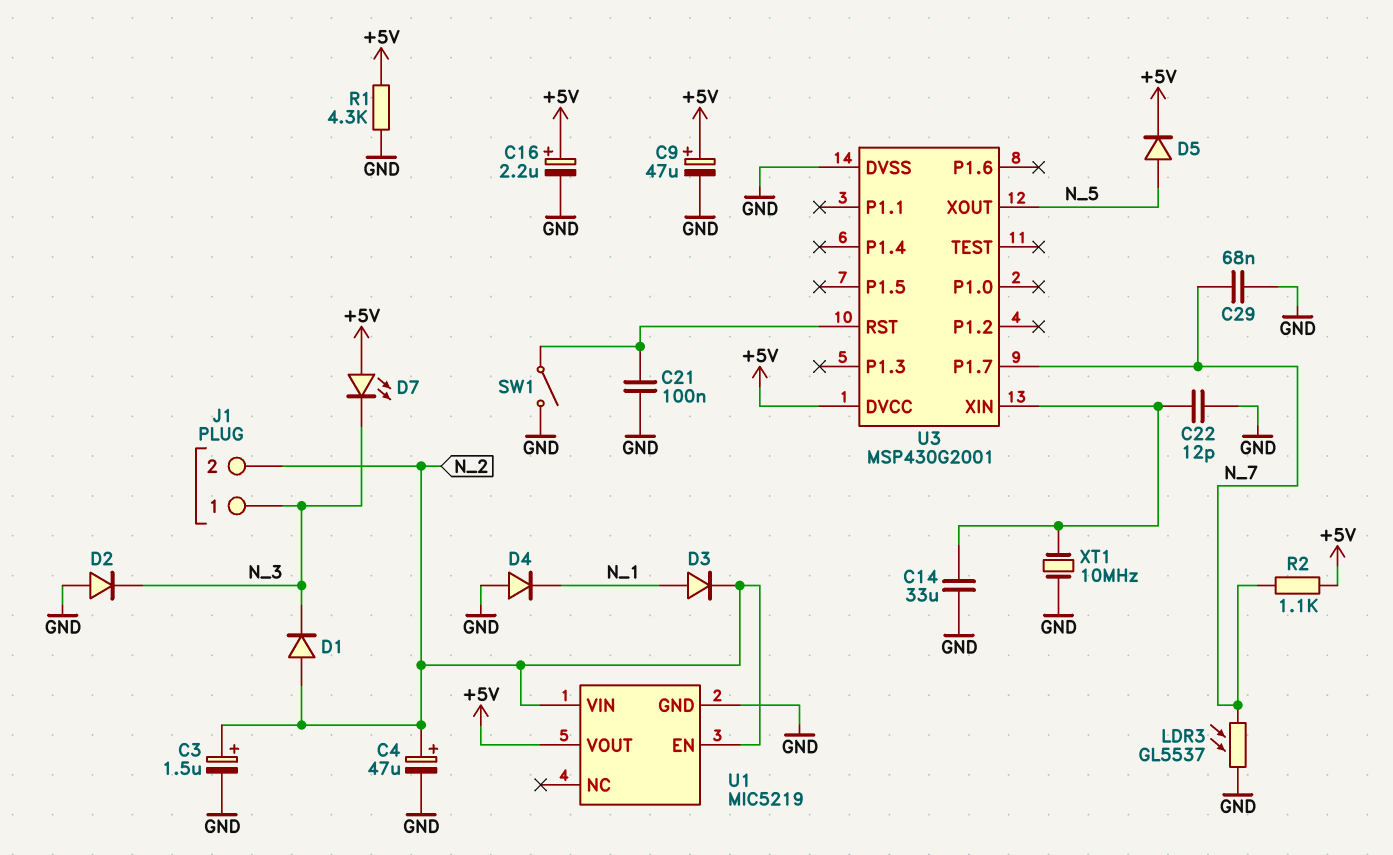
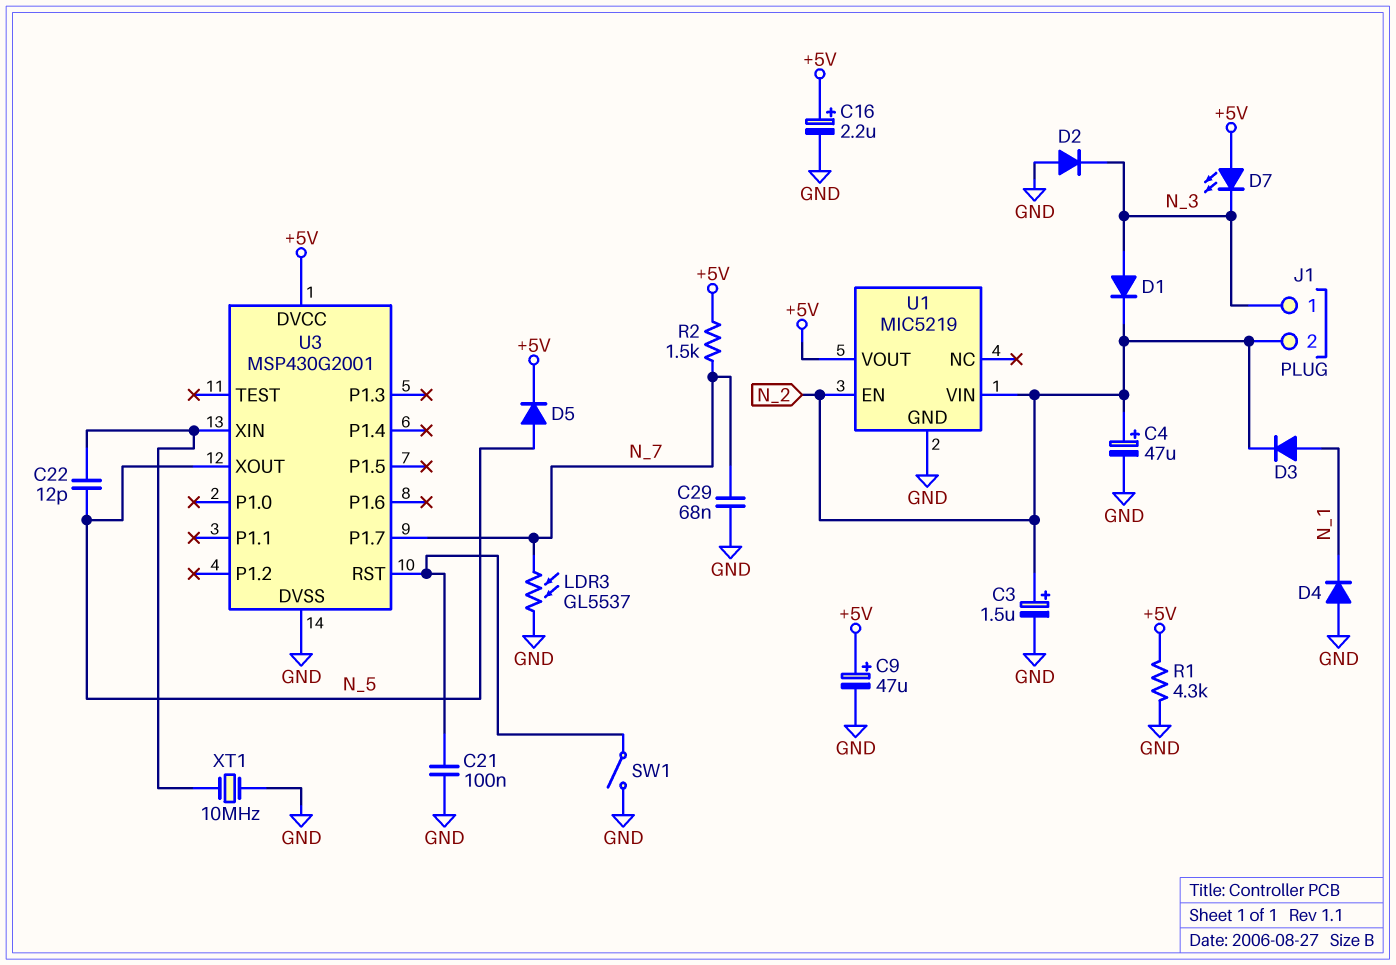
C14: 33uF (GND, U3/XIN) -> none
C22: 12pF (GND, U3/XIN) -> 12pF (N_5, U3/XIN)
D1: diode (A N_2, K N_3) -> diode (A N_3, K N_2)
R2: 1.1k (+5V, N_7) -> 1.5k (+5V, N_7)

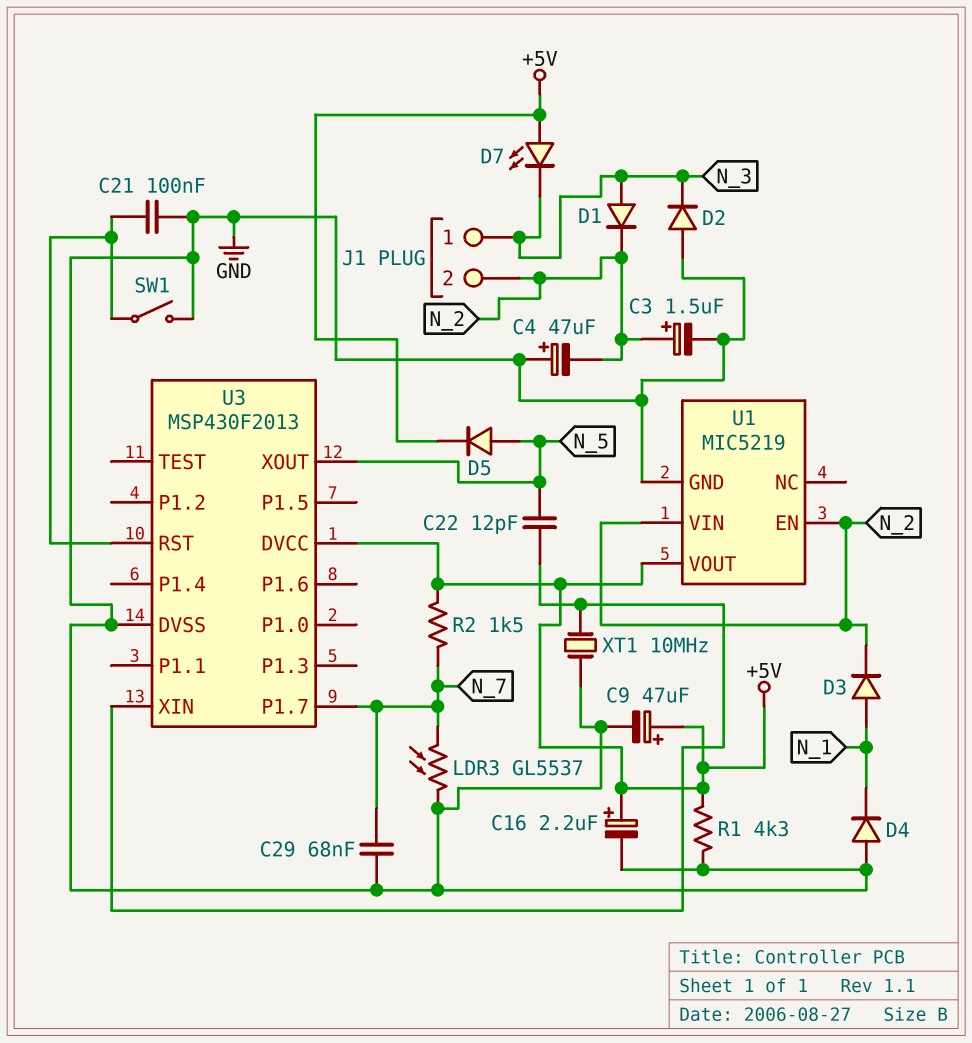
C4: 47uF (plus N_2, minus GND) -> 47uF (plus GND, minus N_2)
U3: MSP430G2001 -> MSP430F2013

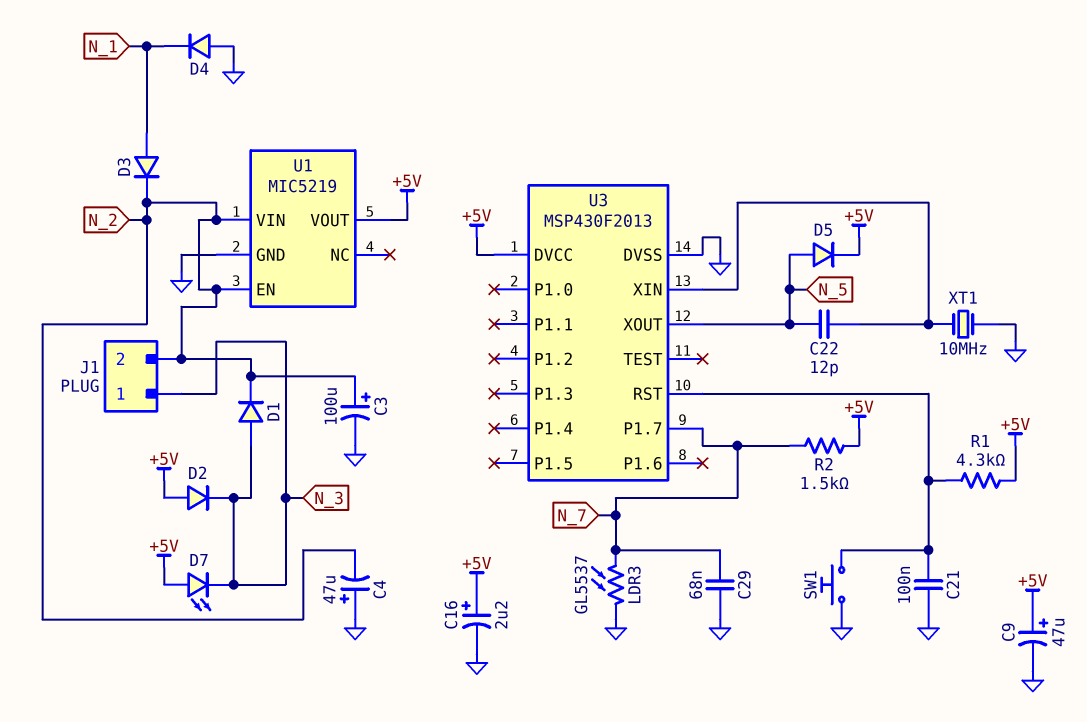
C3: 1.5uF (plus N_2, minus GND) -> 100uF (plus N_2, minus GND)
D2: diode (A GND, K N_3) -> diode (A +5V, K N_3)
R1: 4.3k (+5V, GND) -> 4.3k (+5V, U3/RST)
SW1: switch (GND, U3/RST) -> button (GND, U3/RST)

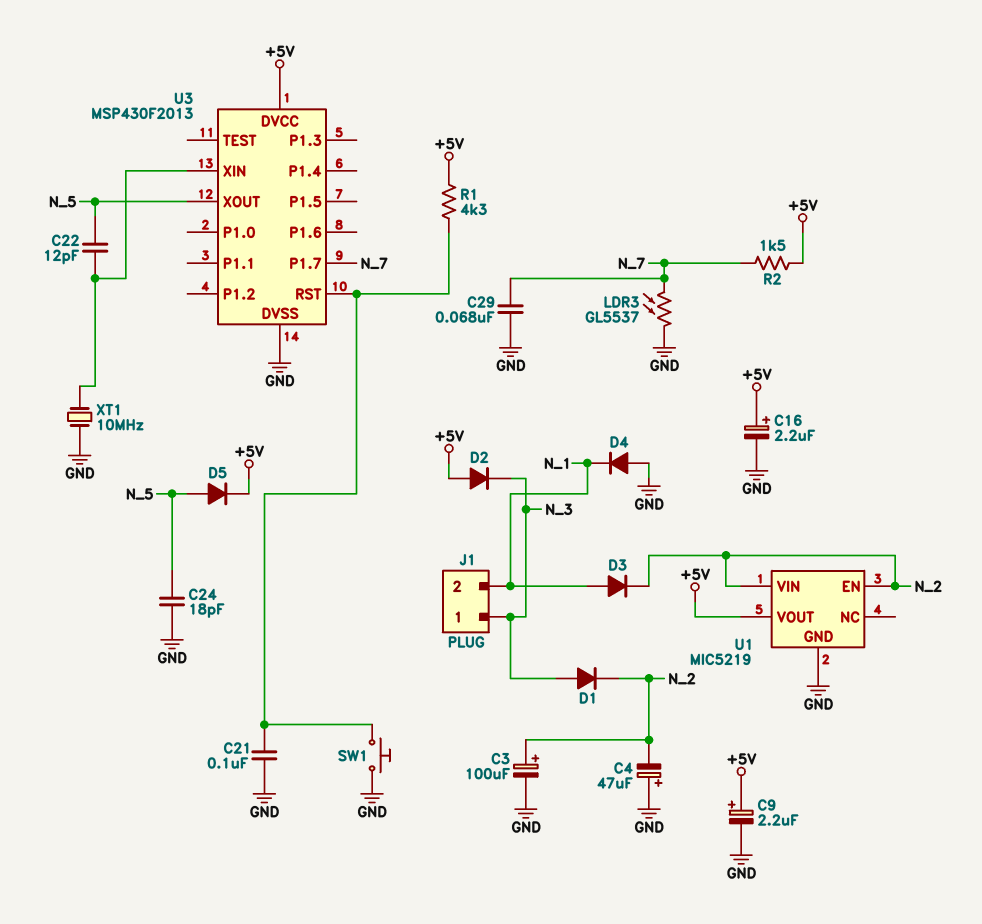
C9: 47uF (plus +5V, minus GND) -> 2.2uF (plus +5V, minus GND)
C24: none -> 18pF (GND, N_5)
D7: LED (A +5V, K N_3) -> none
J1 pin 2: N_2 -> N_1

